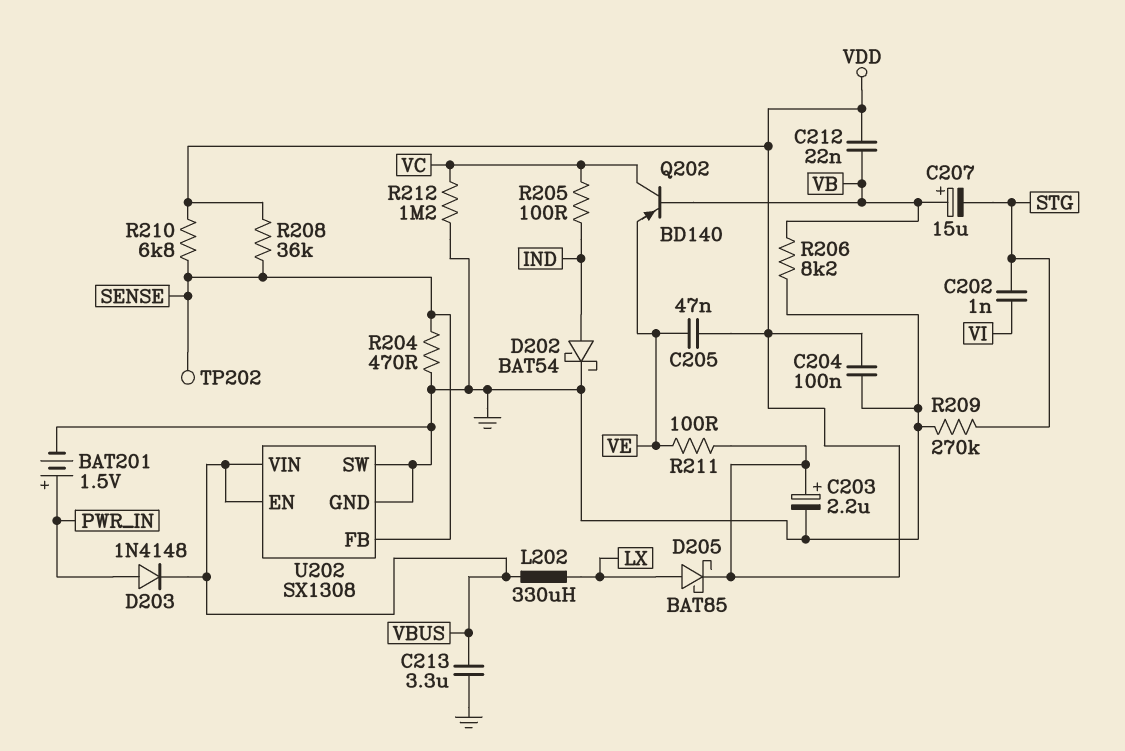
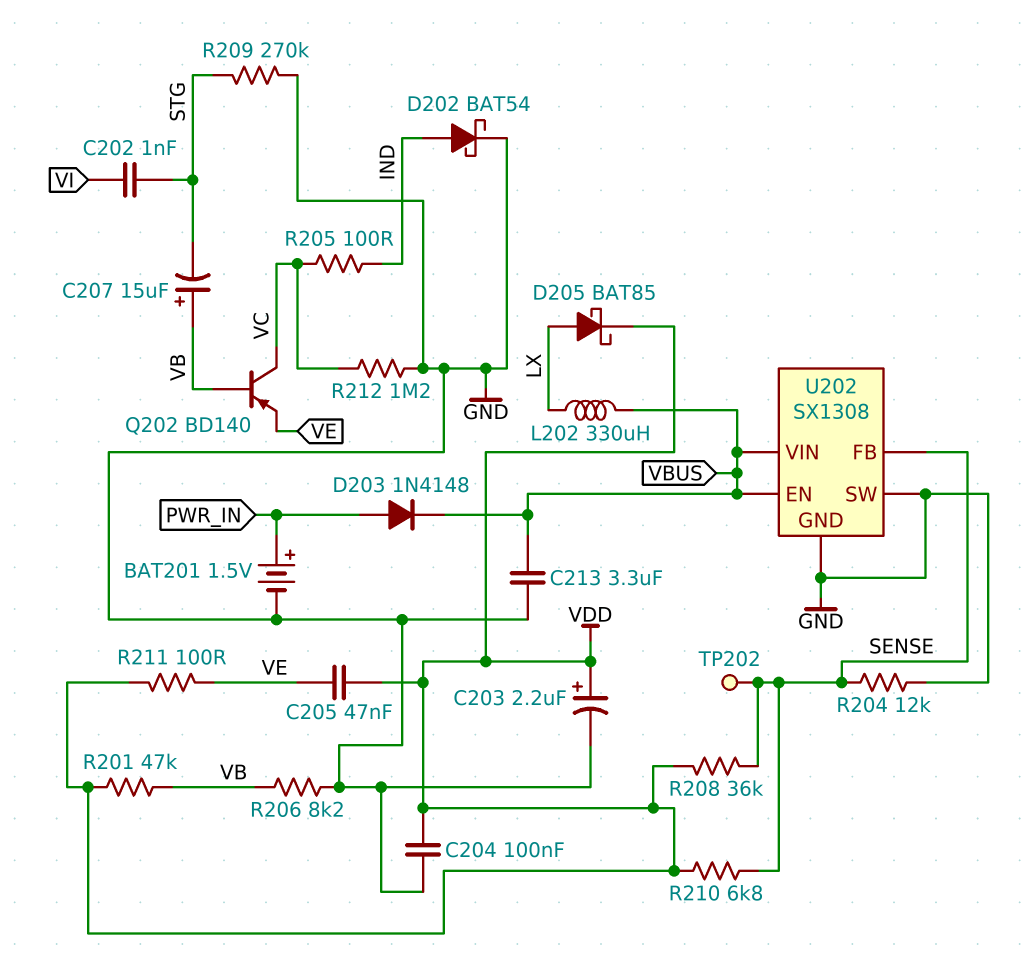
C212: 22nF (VB, VDD) -> none
R201: none -> 47k (VB, VDD)
R204: 470 (GND, SENSE) -> 12k (GND, SENSE)

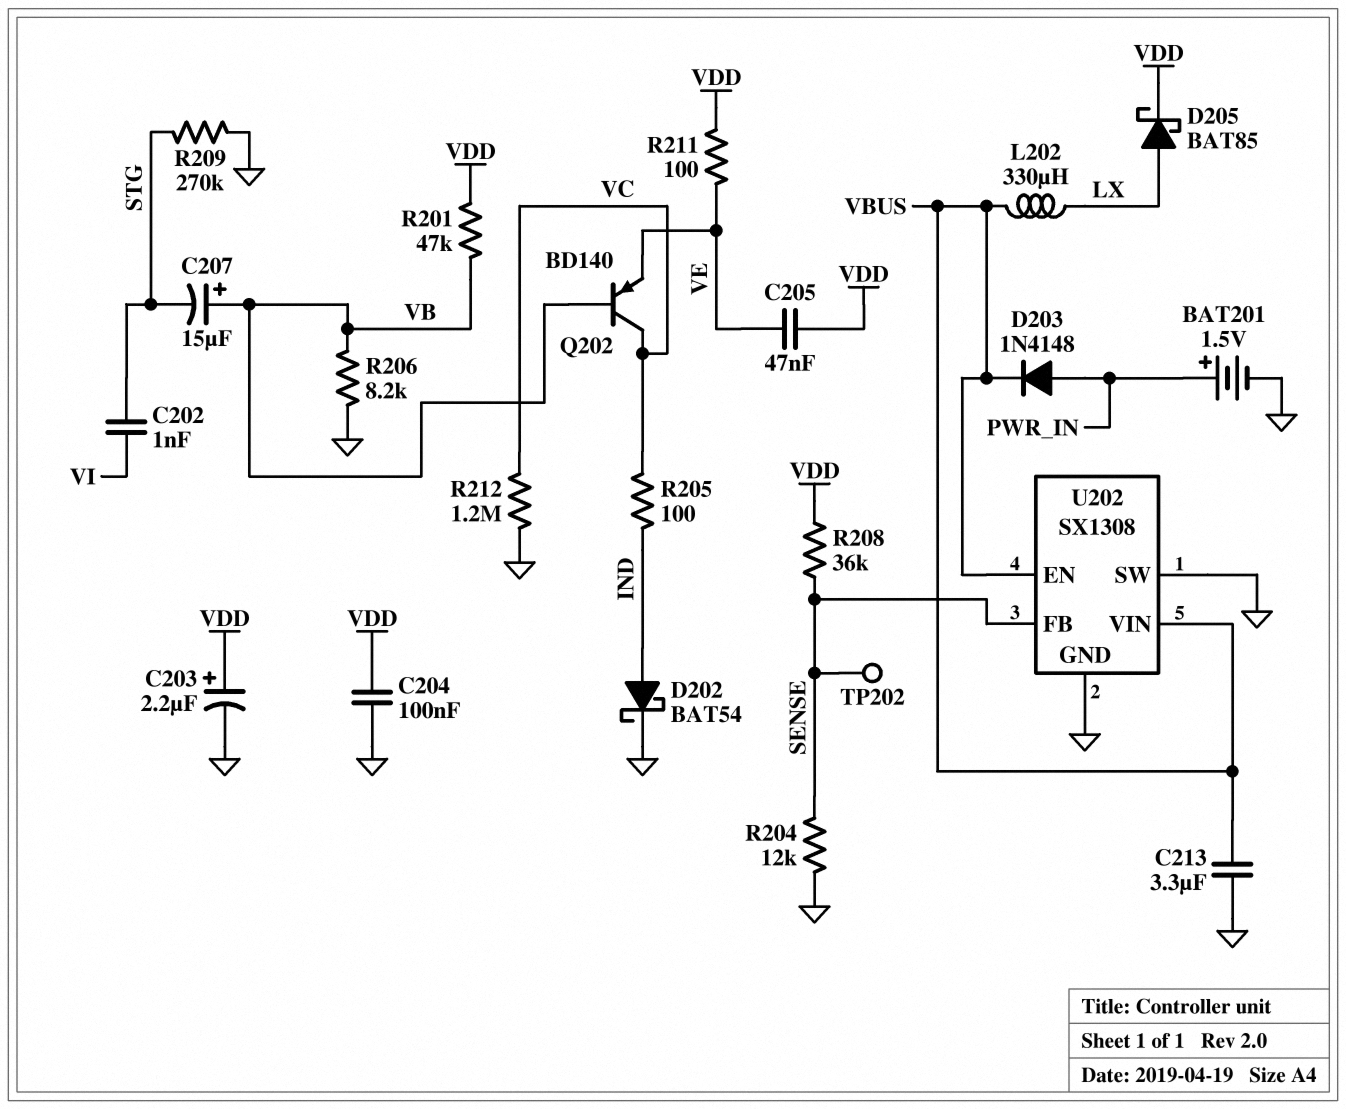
R210: 6.8k (SENSE, VDD) -> none

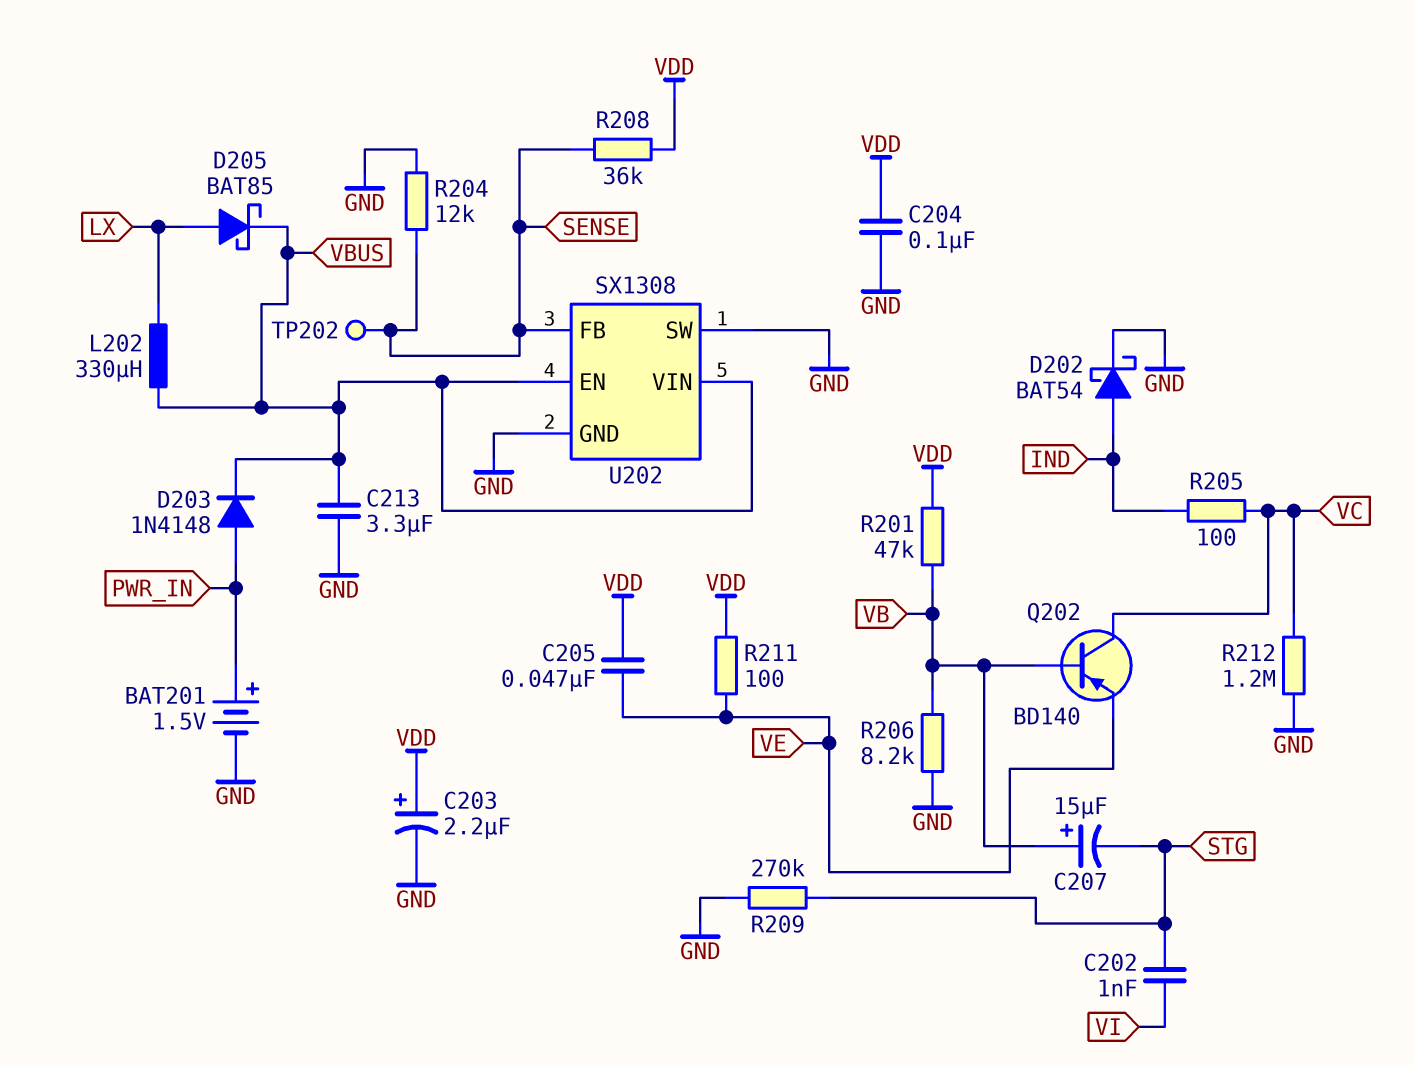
D205: schottky BAT85 (A LX, K VDD) -> schottky BAT85 (A LX, K VBUS)

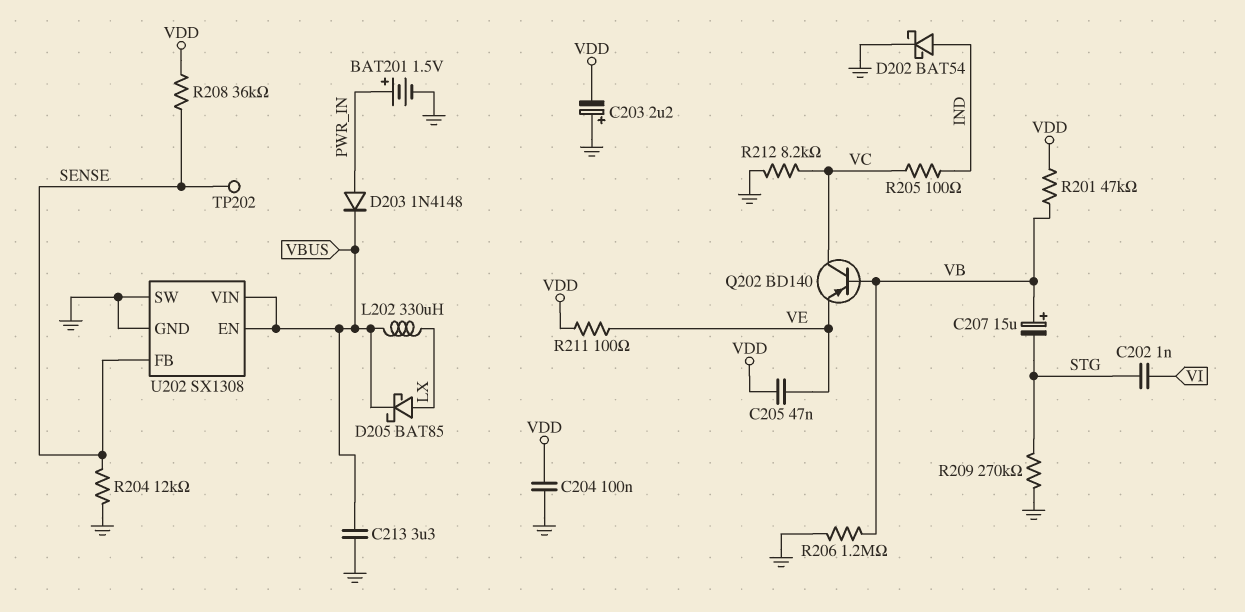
C203: 2.2uF (plus VDD, minus GND) -> 2.2uF (plus GND, minus VDD)
R206: 8.2k (GND, VB) -> 1.2M (GND, VB)
R212: 1.2M (GND, VC) -> 8.2k (GND, VC)

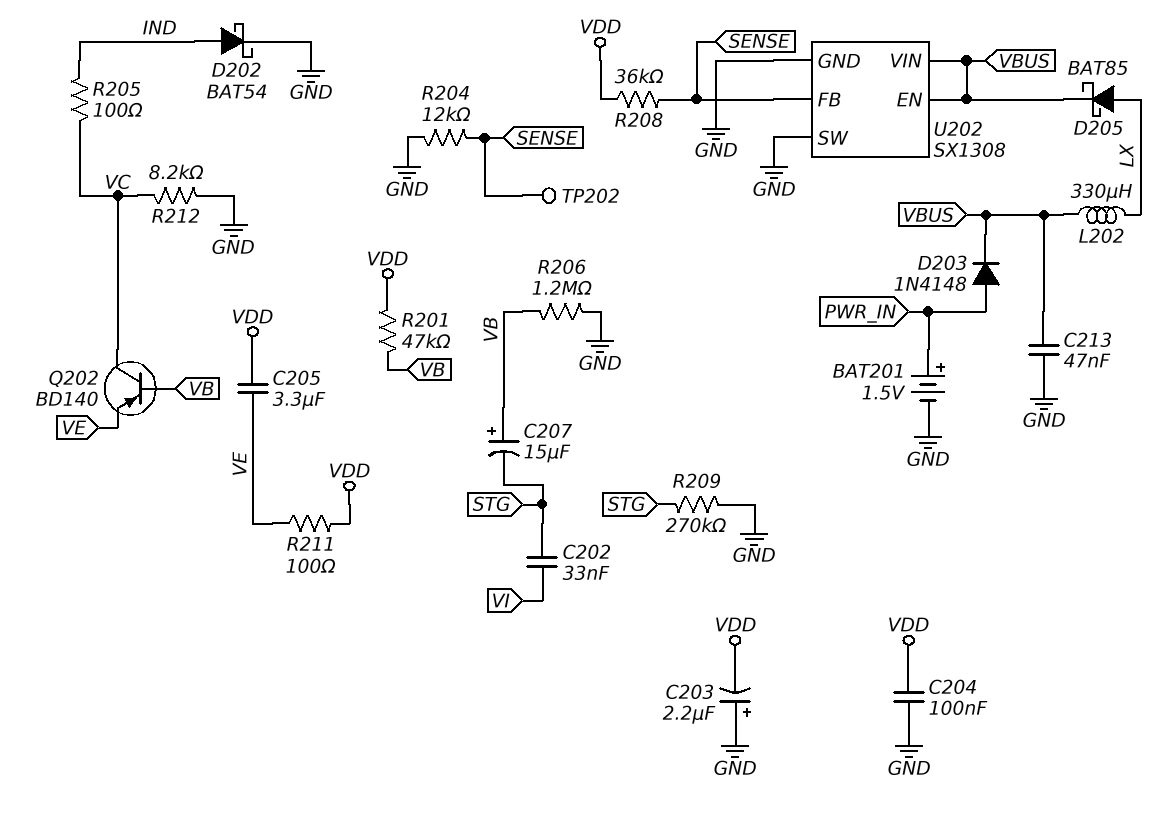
C202: 1nF (STG, VI) -> 33nF (STG, VI)
C205: 47nF (VDD, VE) -> 3.3uF (VDD, VE)
C213: 3.3uF (GND, VBUS) -> 47nF (GND, VBUS)

